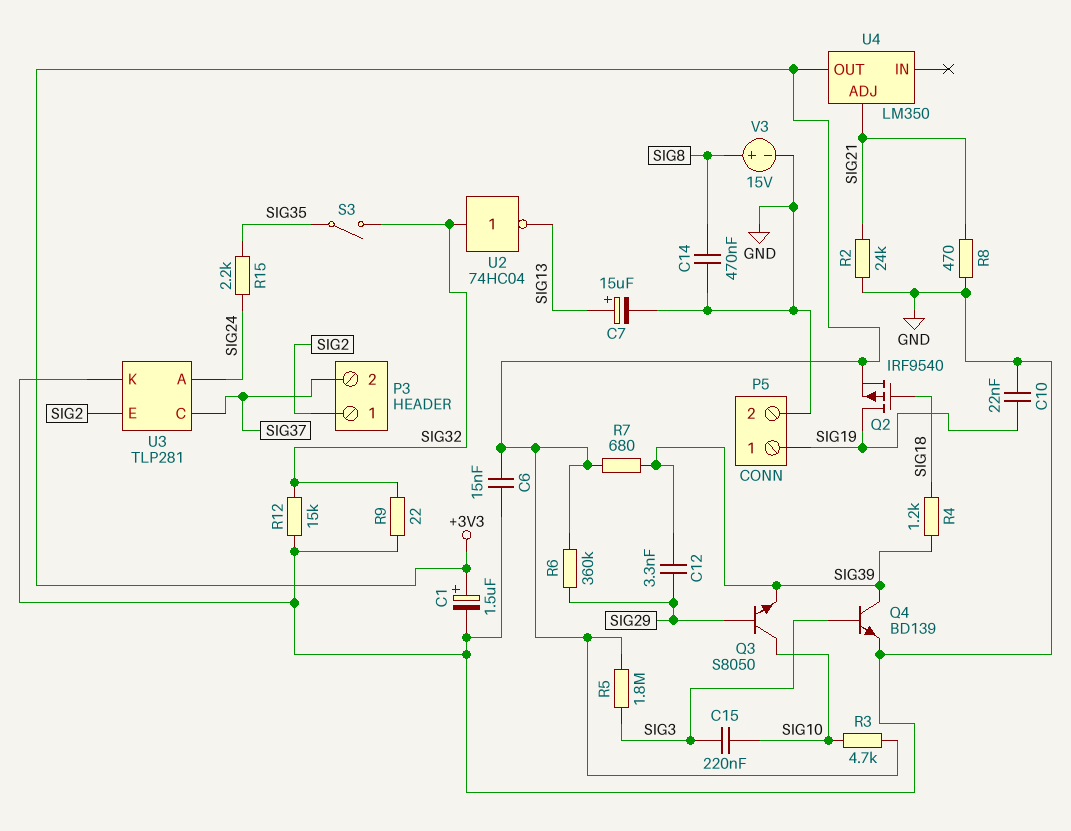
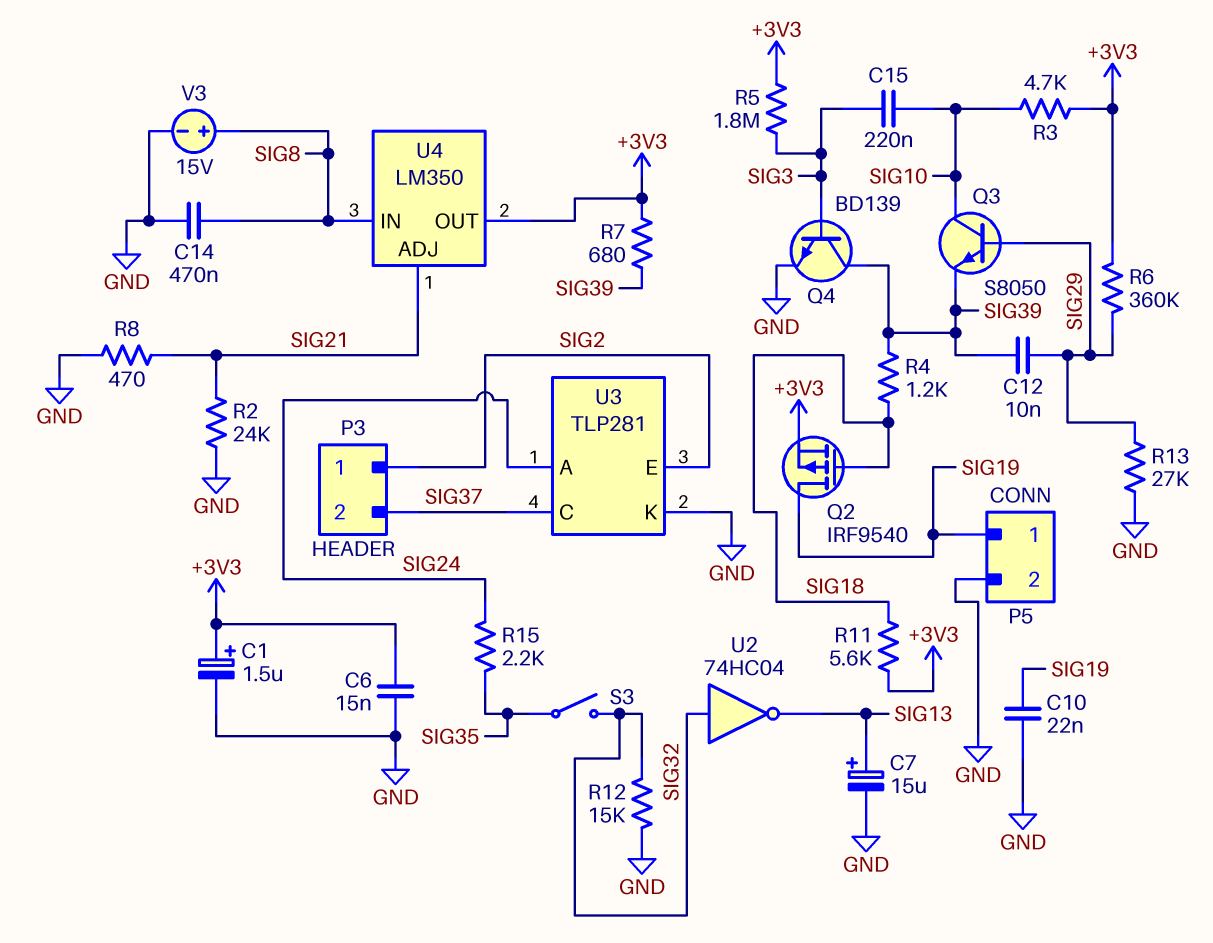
C12: 3.3nF (SIG29, SIG39) -> 10nF (SIG29, SIG39)
R9: 22 (GND, SIG32) -> none
R11: none -> 5.6k (+3V3, SIG18)
R13: none -> 27k (GND, SIG29)
U4 pin IN: none -> SIG8

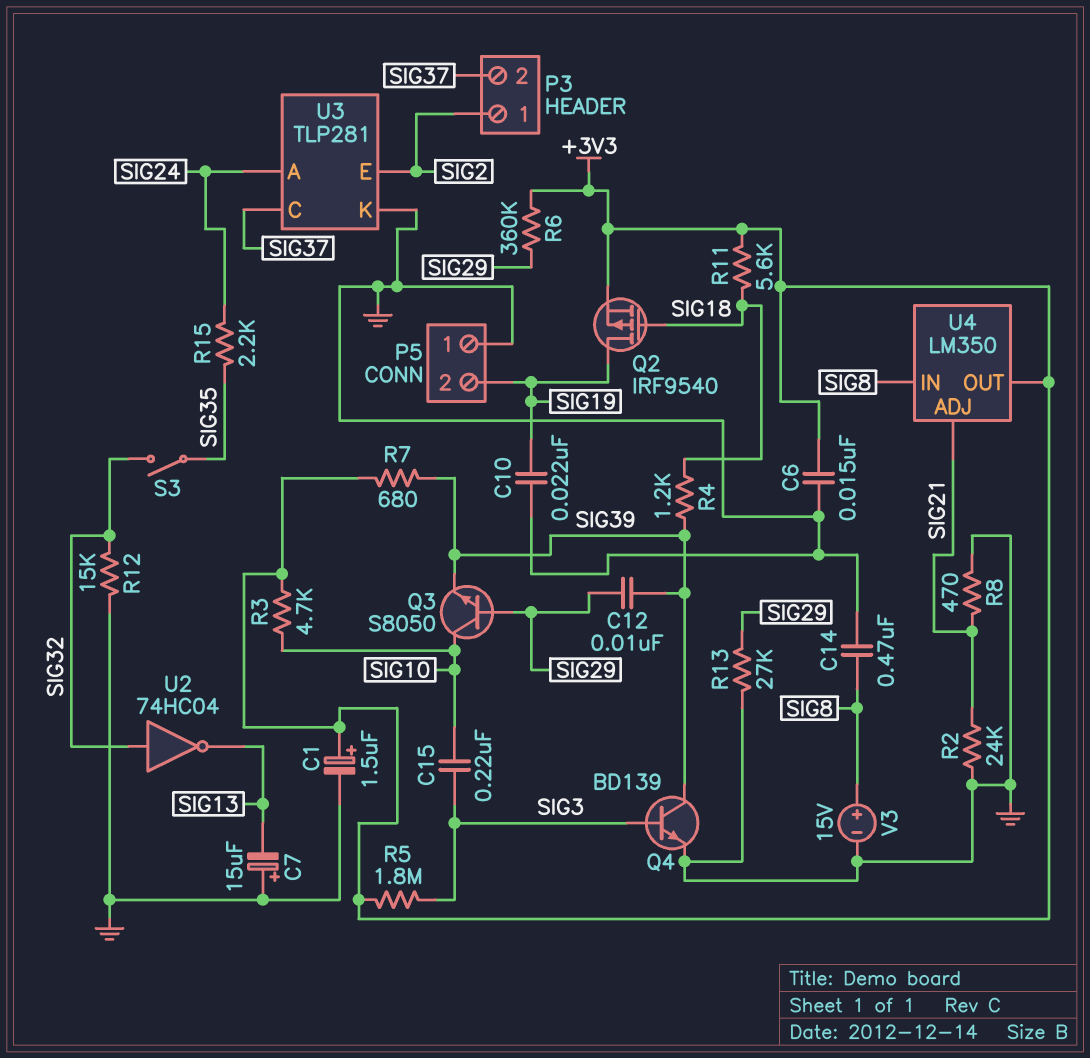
C7: 15uF (plus SIG13, minus GND) -> 15uF (plus GND, minus SIG13)
P5 pin 1: SIG19 -> GND
P5 pin 2: GND -> SIG19

